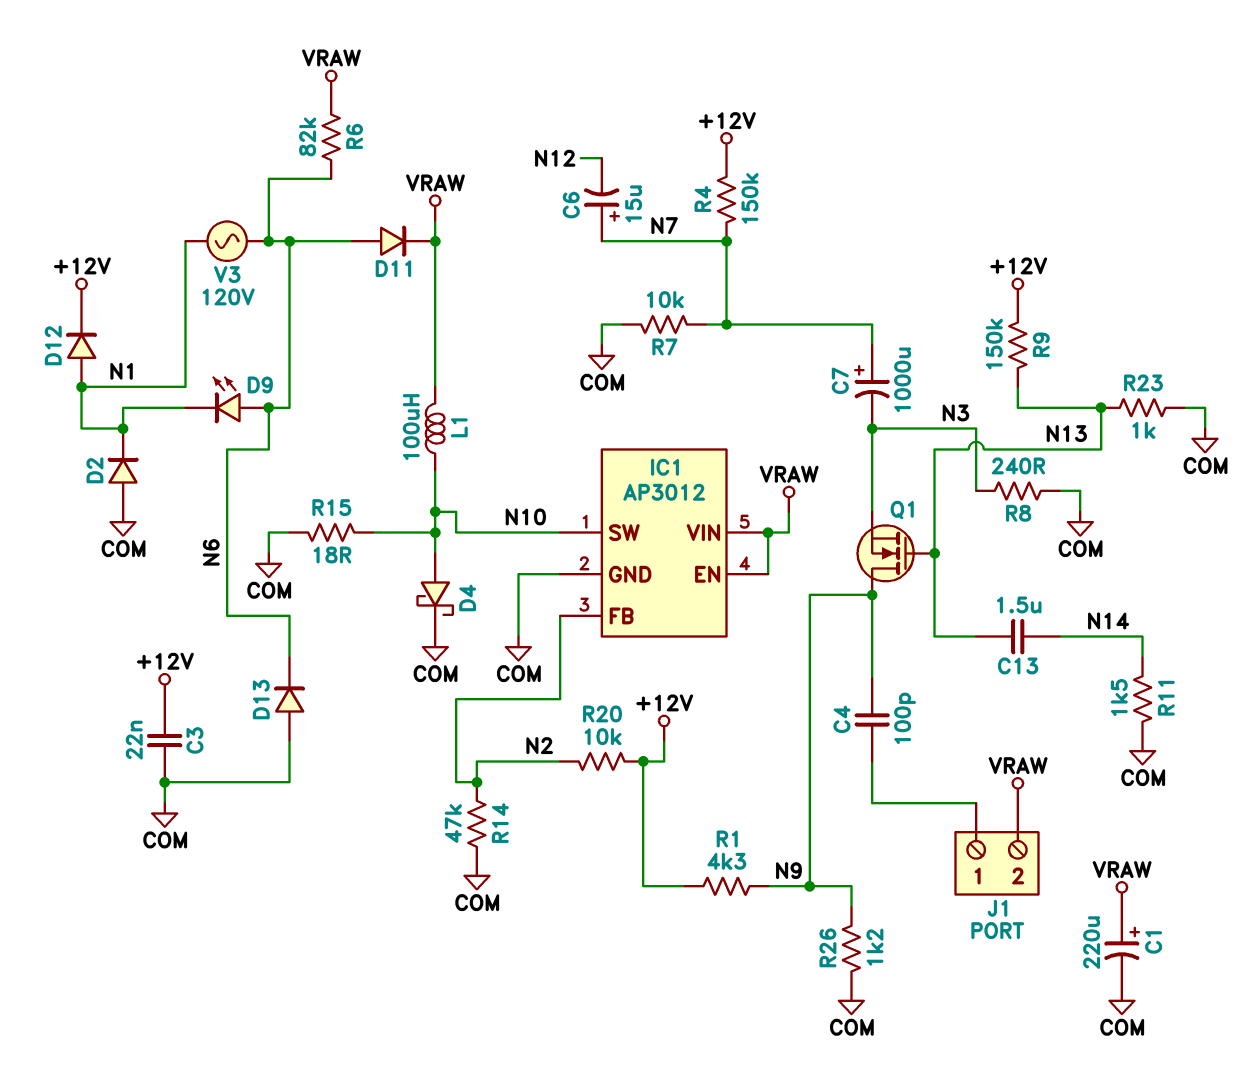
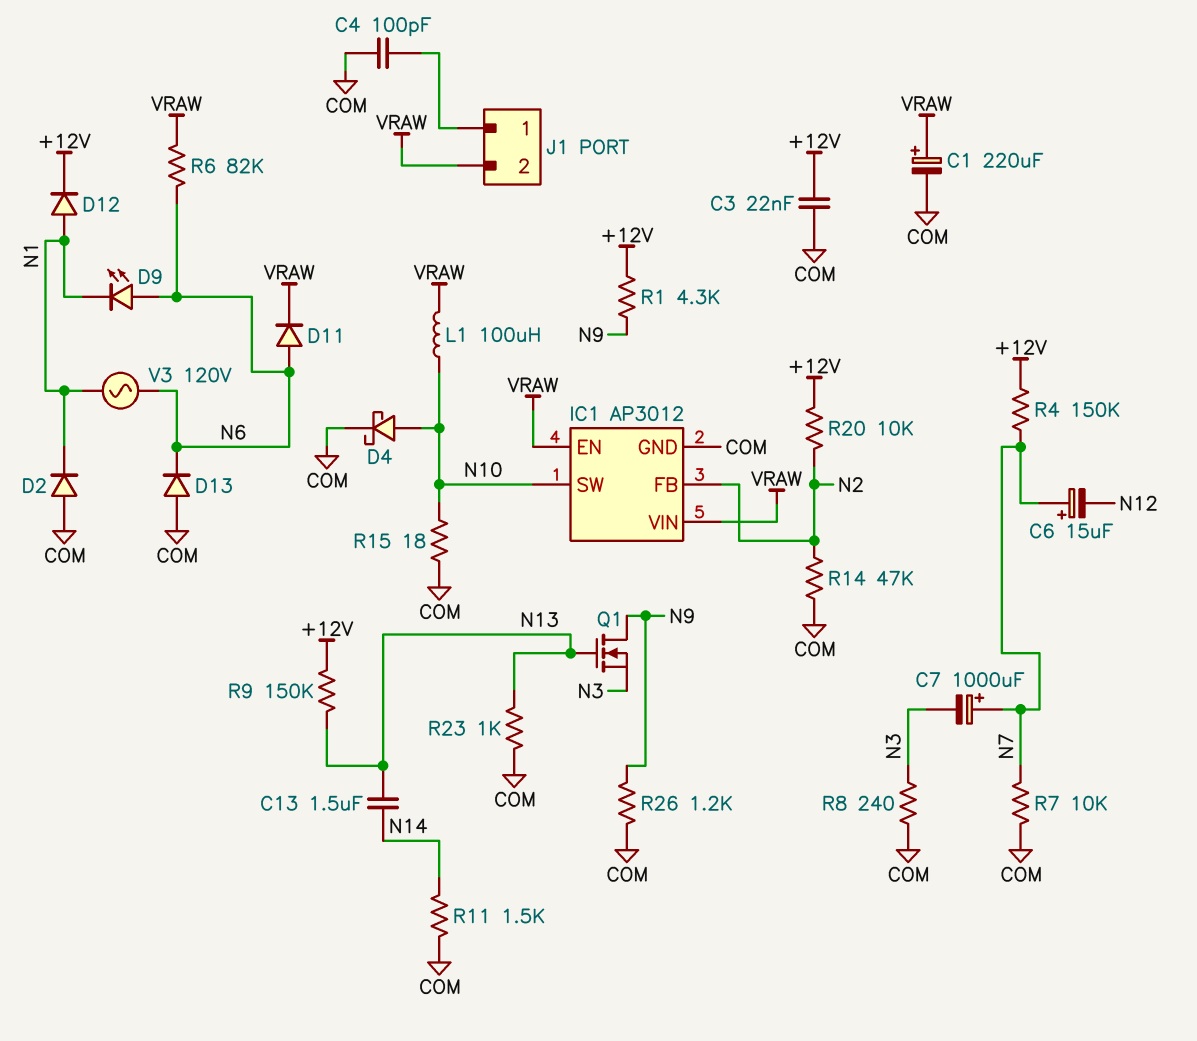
C4: 100pF (J1/1, N9) -> 100pF (COM, J1/1)

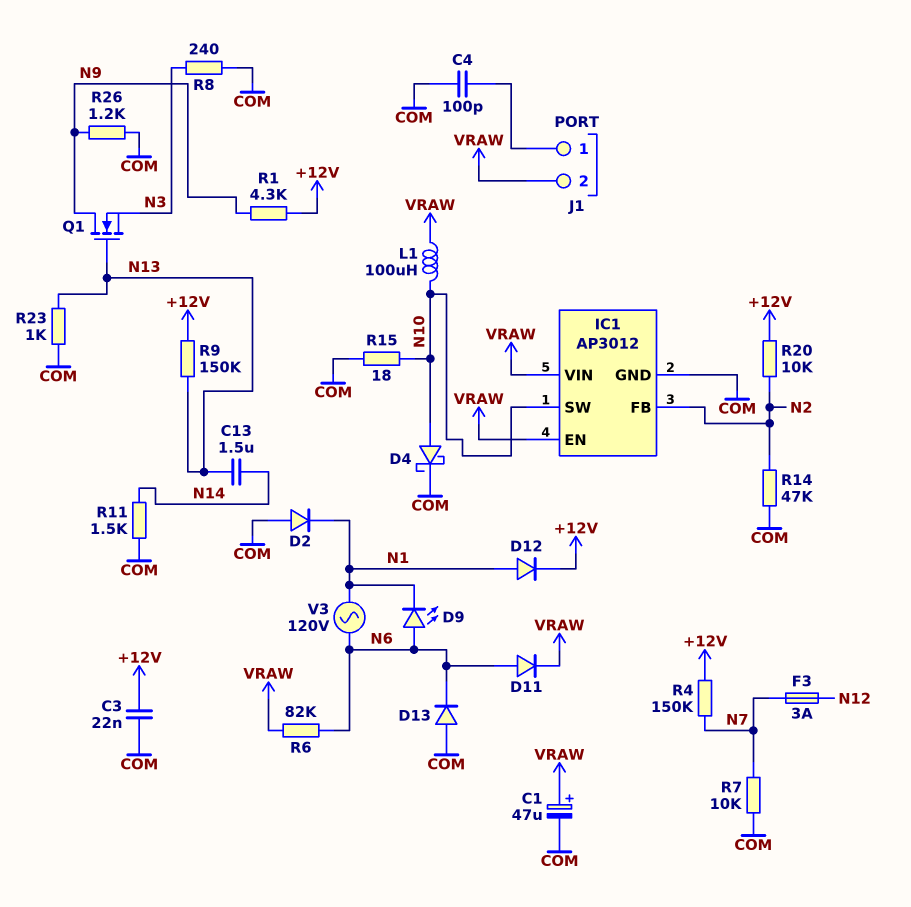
C1: 220uF (plus VRAW, minus COM) -> 47uF (plus VRAW, minus COM)
C6: 15uF (plus N7, minus N12) -> none
C7: 1000uF (plus N7, minus N3) -> none
F3: none -> 3A (N7, N12)

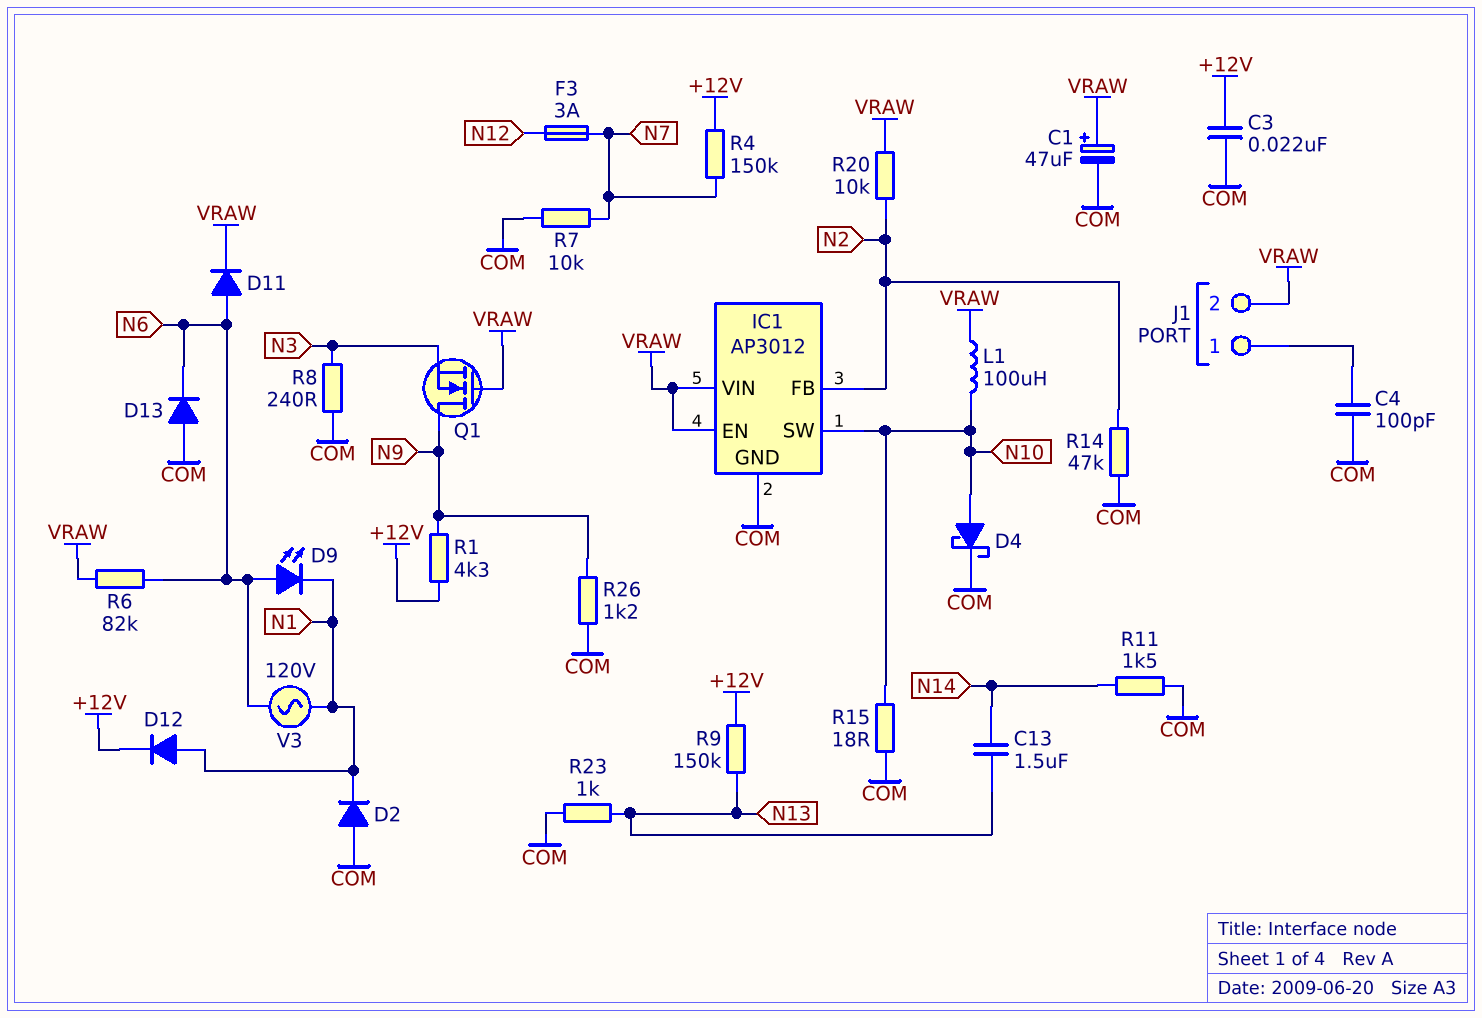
Q1: NMOS (G N13, D N9, S N3) -> NMOS (G VRAW, D N9, S N3)
R20: 10k (+12V, N2) -> 10k (N2, VRAW)

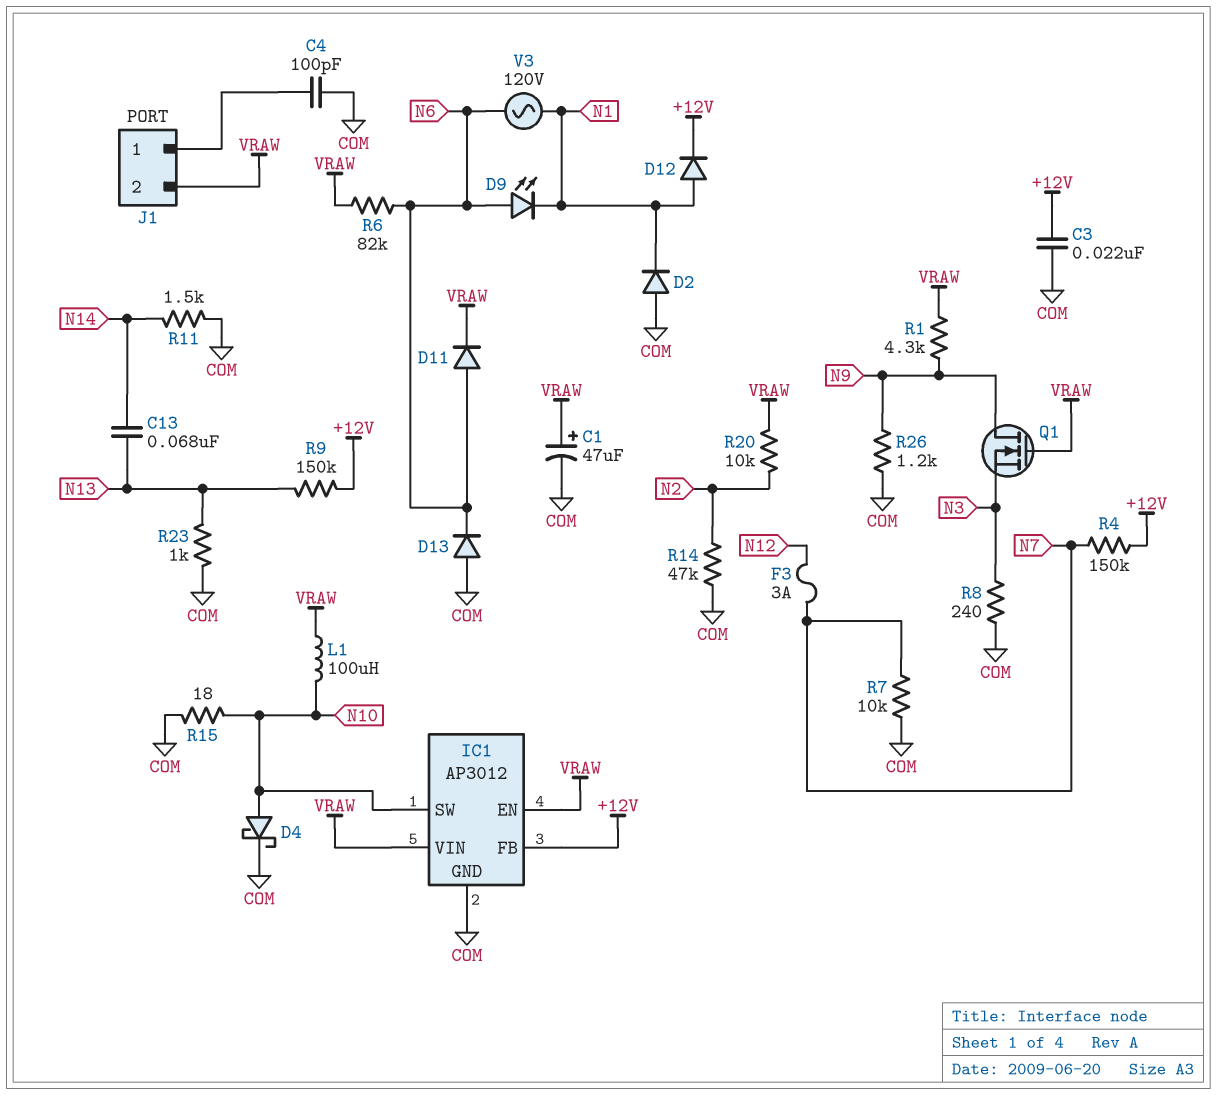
C13: 1.5uF (N13, N14) -> 68nF (N13, N14)
IC1 pin FB: N2 -> +12V
R1: 4.3k (+12V, N9) -> 4.3k (N9, VRAW)

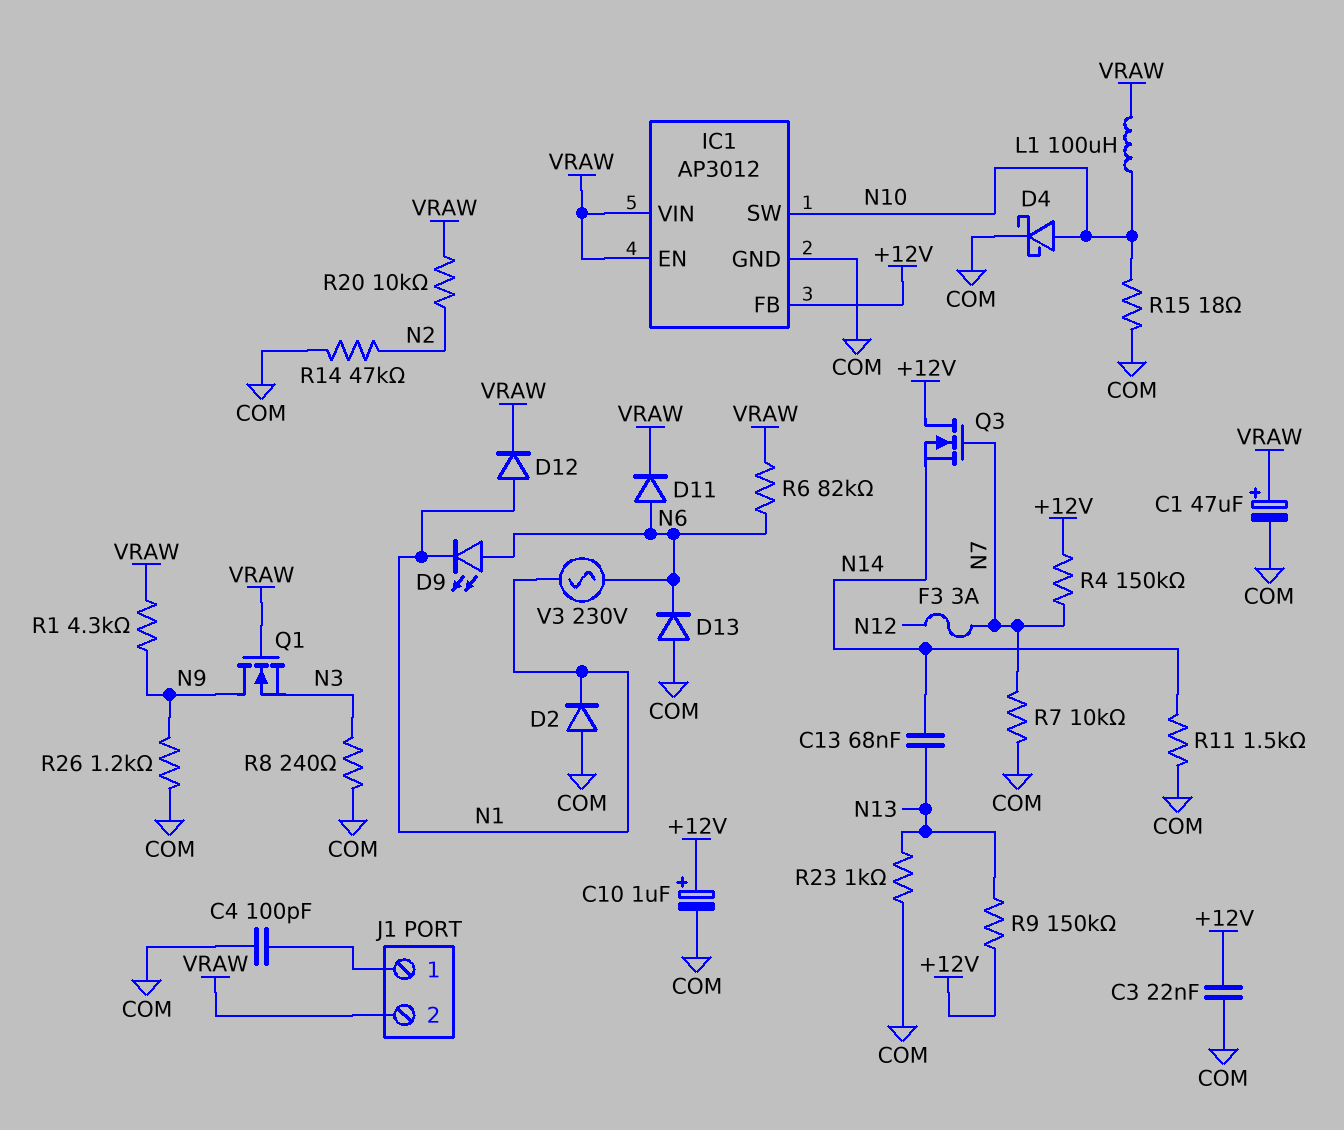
C10: none -> 1uF (plus +12V, minus COM)
D12: diode (A N1, K +12V) -> diode (A N1, K VRAW)
Q3: none -> NMOS (G N7, D +12V, S N14)
V3: AC 120V (N1, N6) -> AC 230V (N1, N6)

